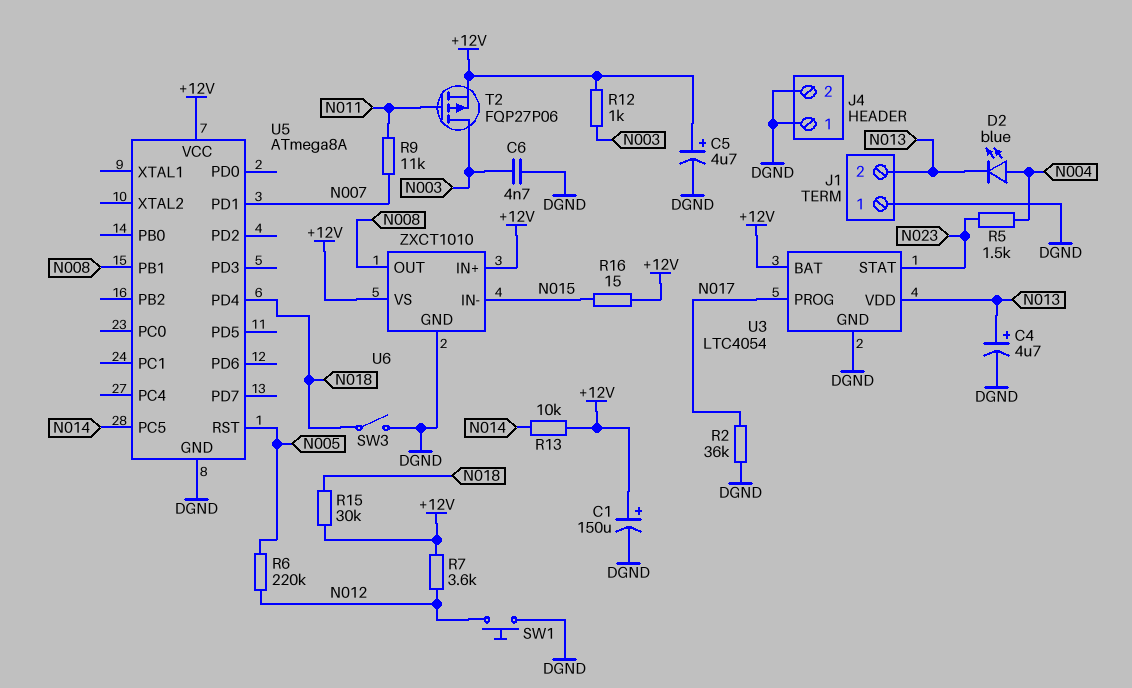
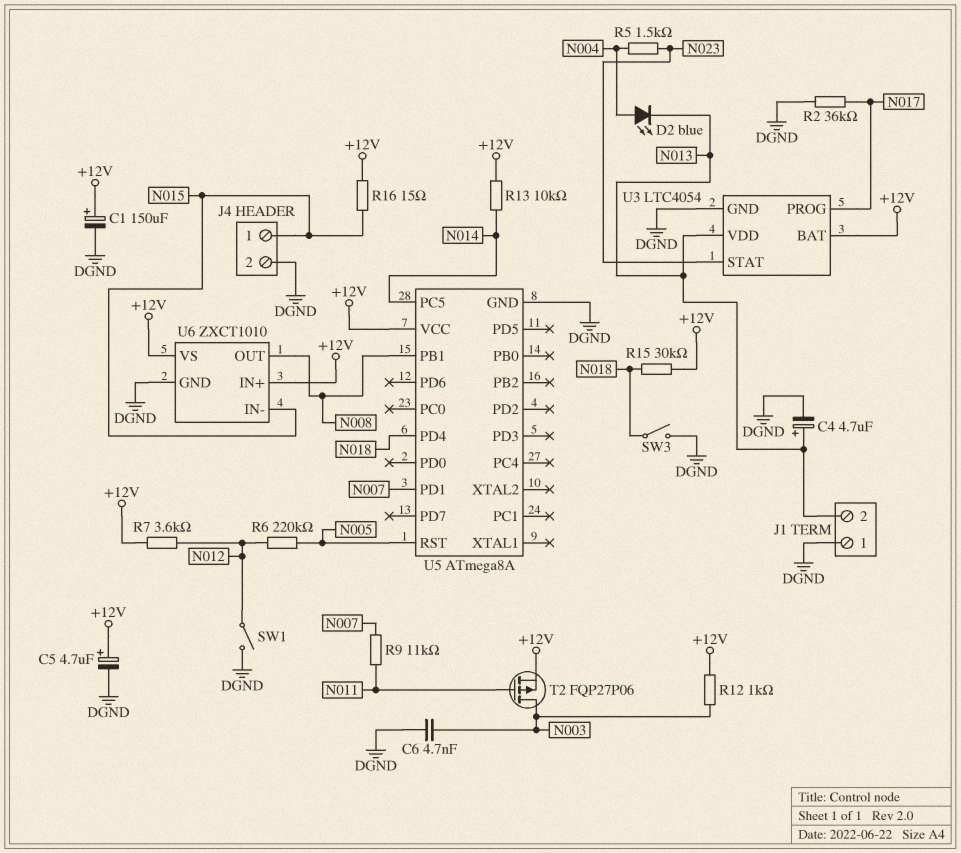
J4 pin 1: DGND -> N015
SW1: button (DGND, N012) -> switch (DGND, N012)

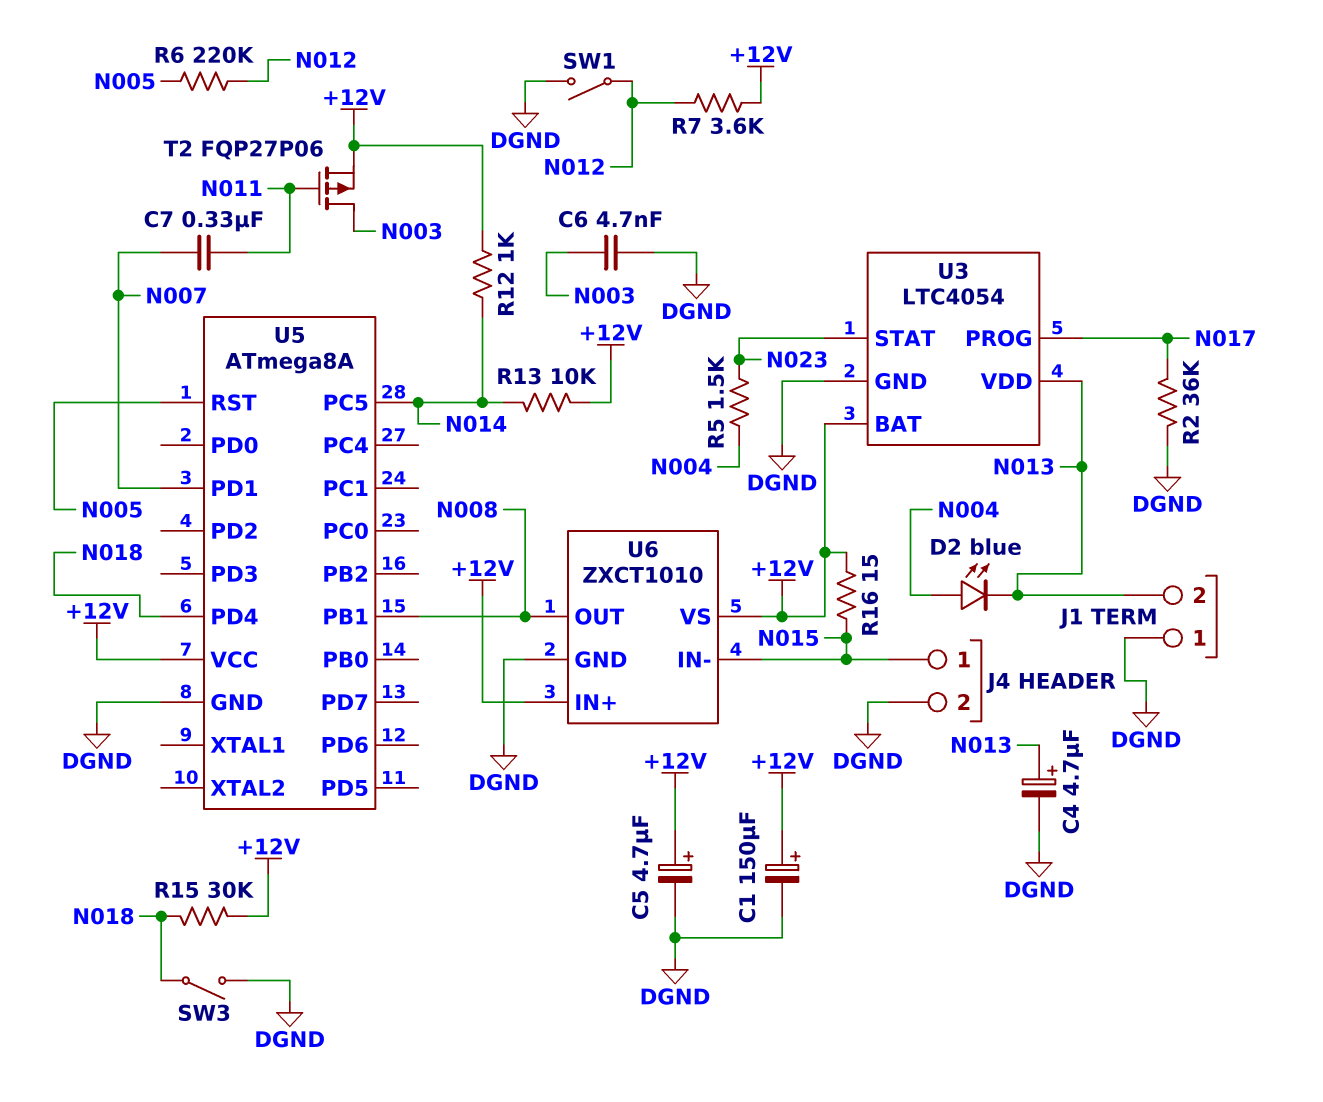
C7: none -> 330nF (N007, N011)
R9: 11k (N007, N011) -> none
R12: 1k (+12V, N003) -> 1k (+12V, N014)

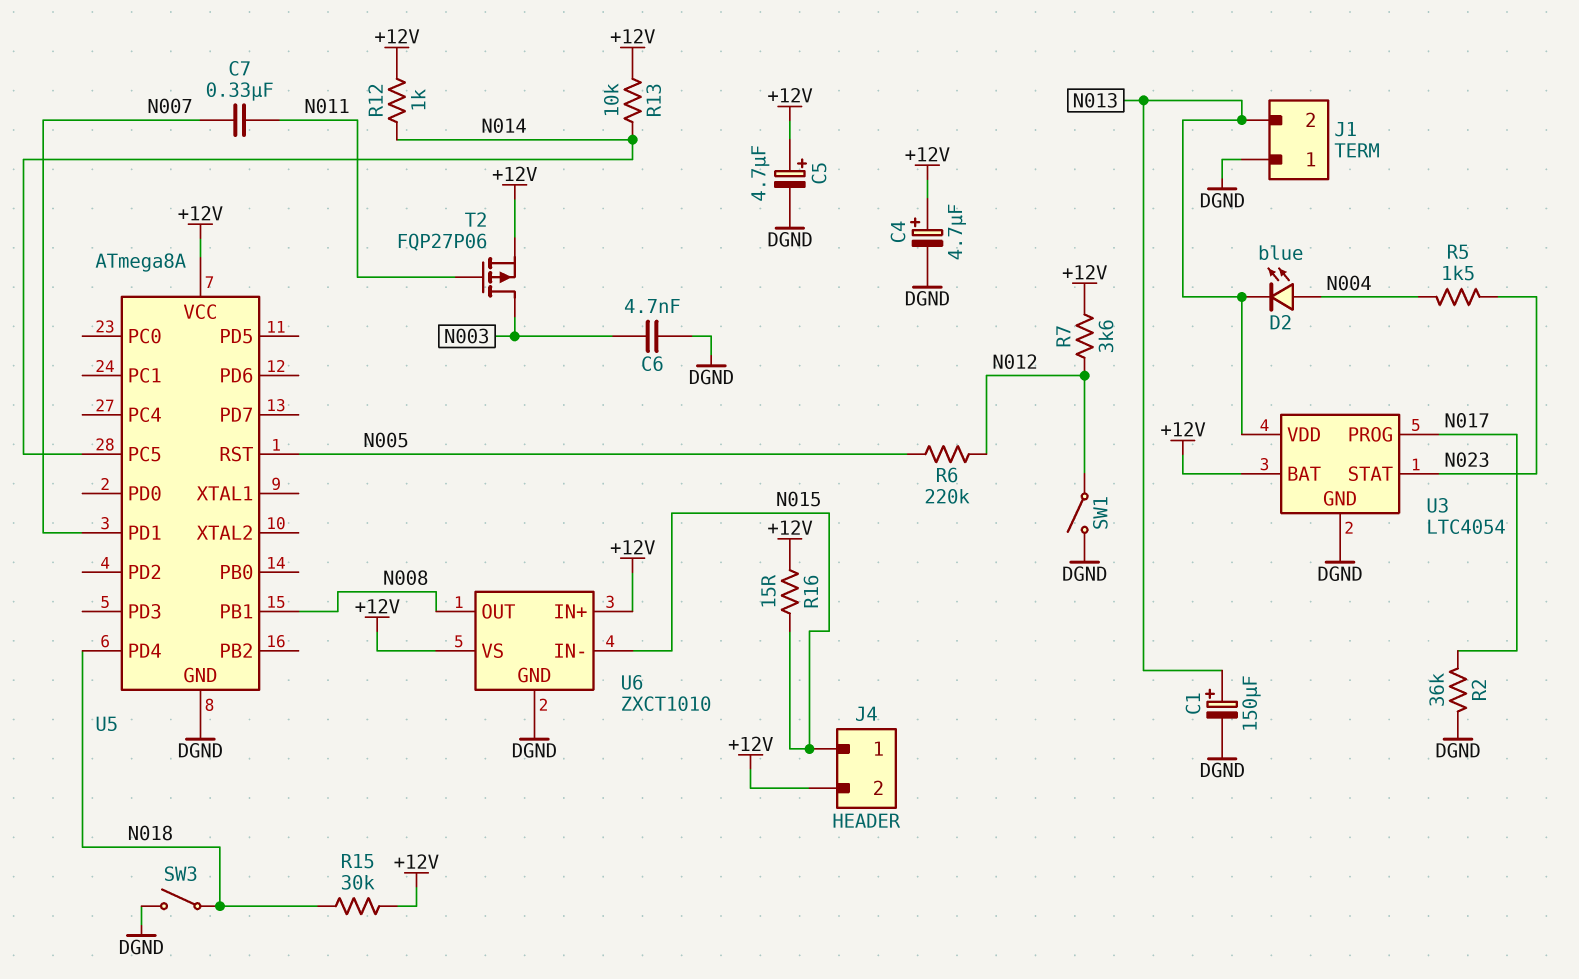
C1: 150uF (plus +12V, minus DGND) -> 150uF (plus N013, minus DGND)
C4: 4.7uF (plus N013, minus DGND) -> 4.7uF (plus +12V, minus DGND)
J4 pin 2: DGND -> +12V

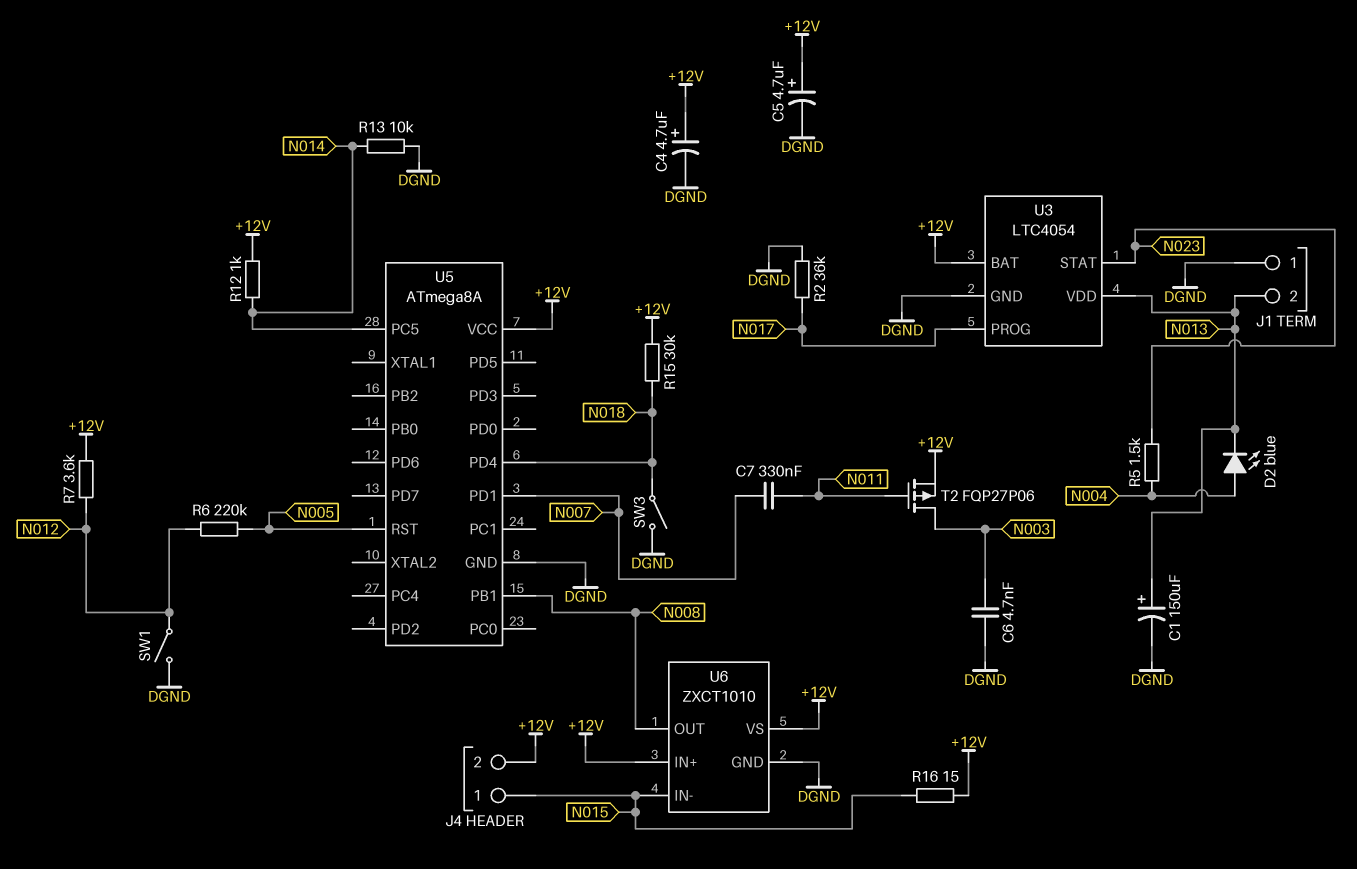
R13: 10k (+12V, N014) -> 10k (DGND, N014)

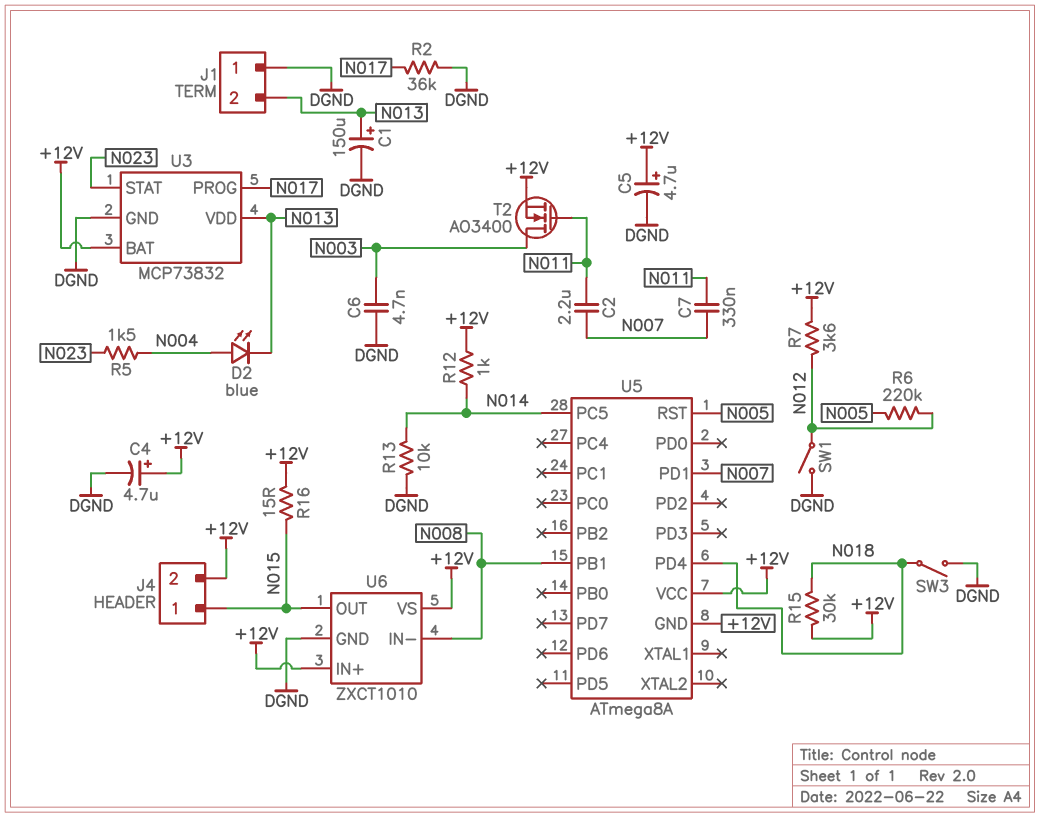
C2: none -> 2.2uF (N007, N011)
T2: PMOS FQP27P06 (G N011, D N003, S +12V) -> NMOS AO3400 (G N011, D N003, S +12V)
U3: LTC4054 -> MCP73832
U5 pin GND: DGND -> +12V
U6 pin IN-: N015 -> N008
U6 pin OUT: N008 -> N015

